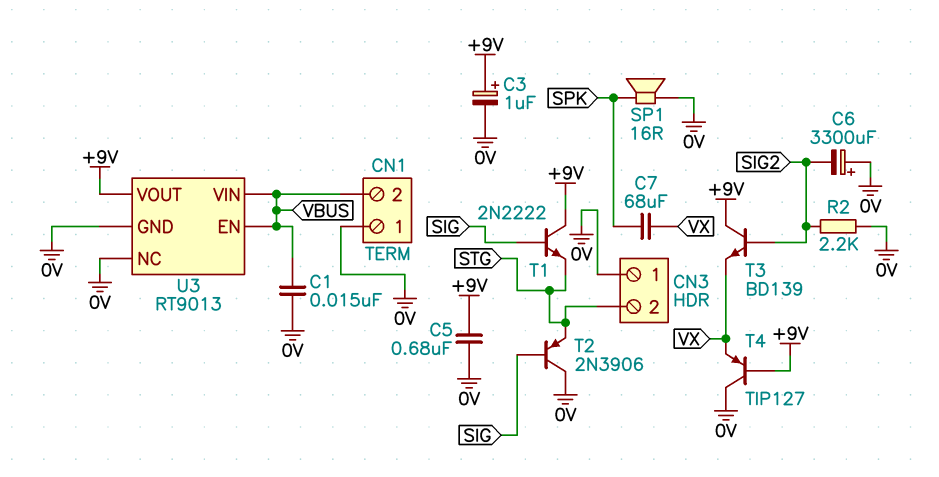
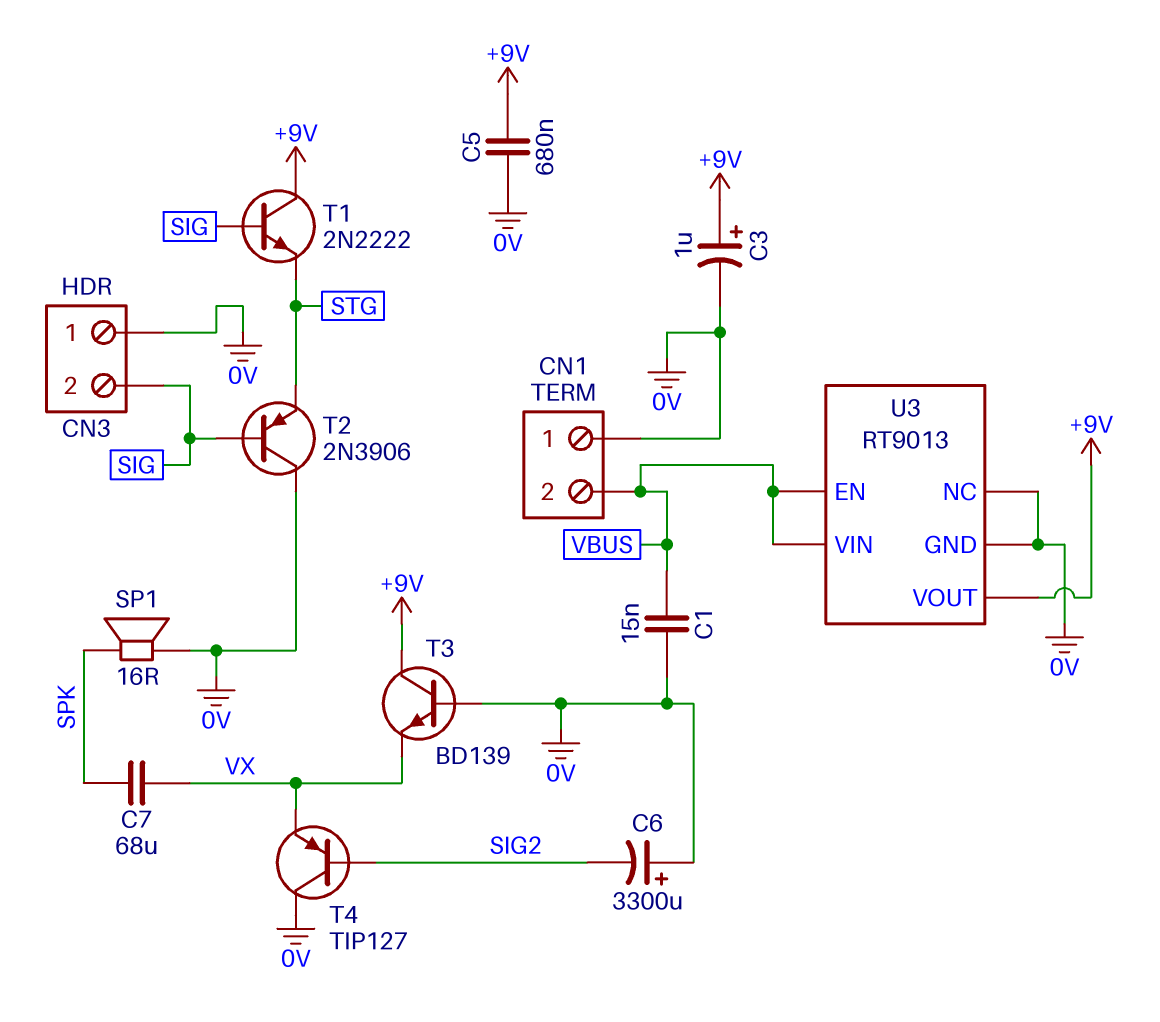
CN3 pin 2: STG -> SIG
R2: 2.2k (0V, SIG2) -> none
T3: NPN BD139 (B SIG2, C +9V, E VX) -> NPN BD139 (B 0V, C +9V, E VX)
T4: PNP TIP127 (B +9V, C 0V, E VX) -> PNP TIP127 (B SIG2, C 0V, E VX)

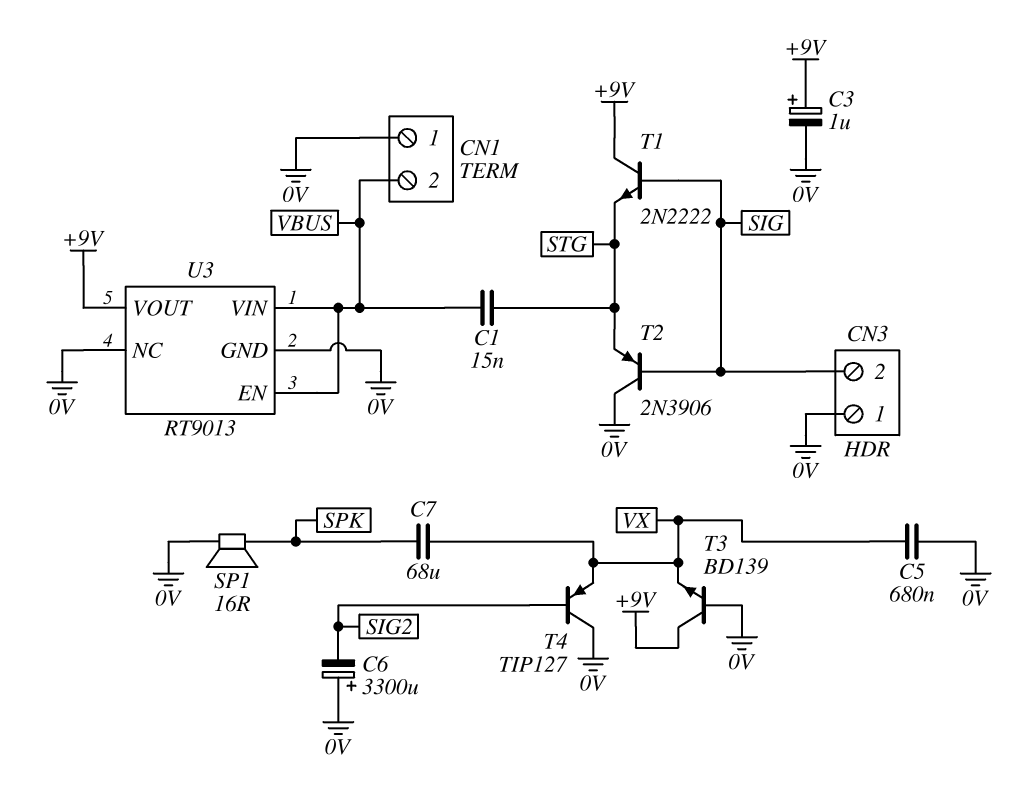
C1: 15nF (0V, VBUS) -> 15nF (STG, VBUS)
C5: 680nF (+9V, 0V) -> 680nF (0V, VX)

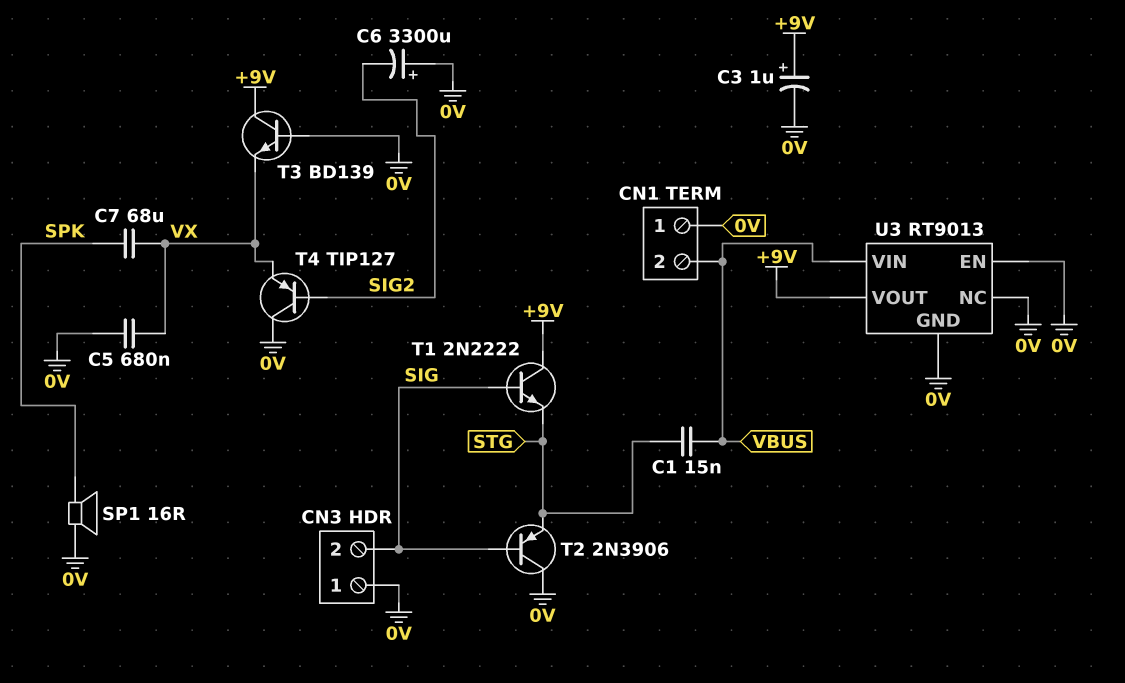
U3 pin EN: VBUS -> 0V

